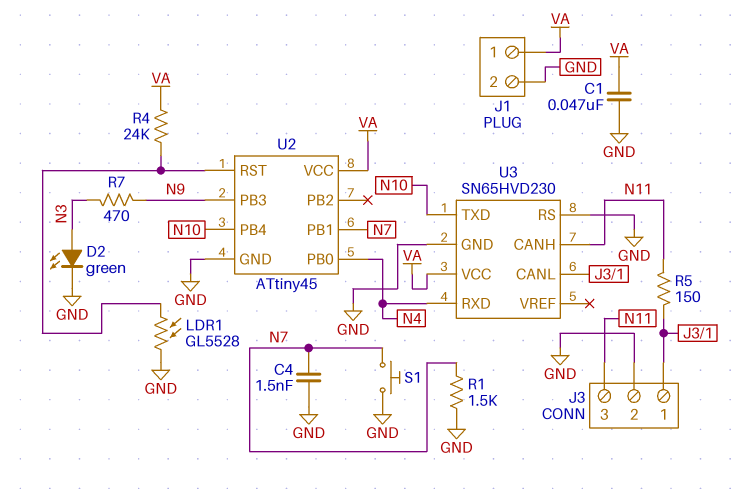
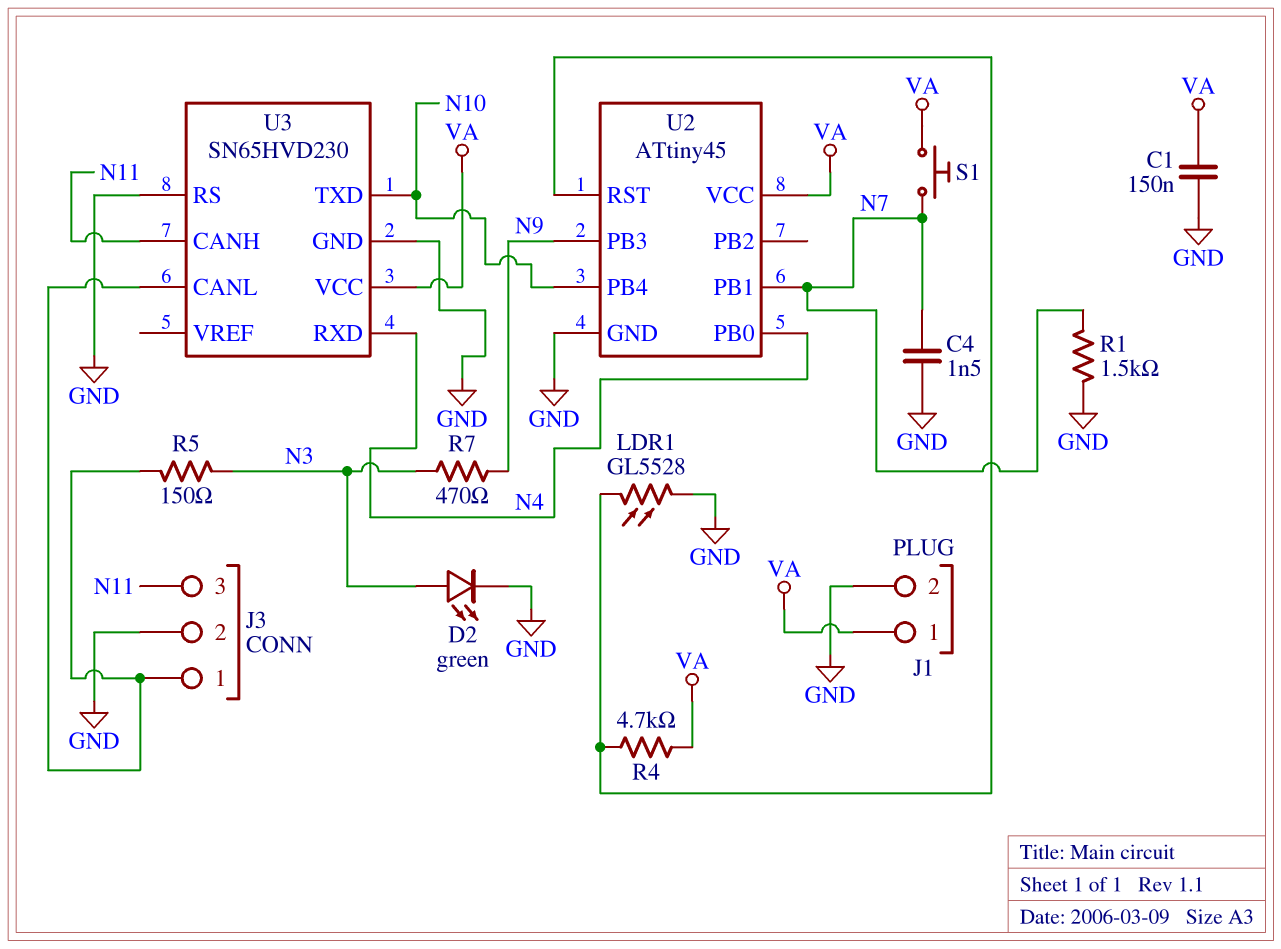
C1: 47nF (GND, VA) -> 150nF (GND, VA)
R4: 24k (U2/RST, VA) -> 4.7k (U2/RST, VA)
R5: 150 (J3/1, N11) -> 150 (J3/1, N3)
S1: button (GND, N7) -> button (N7, VA)

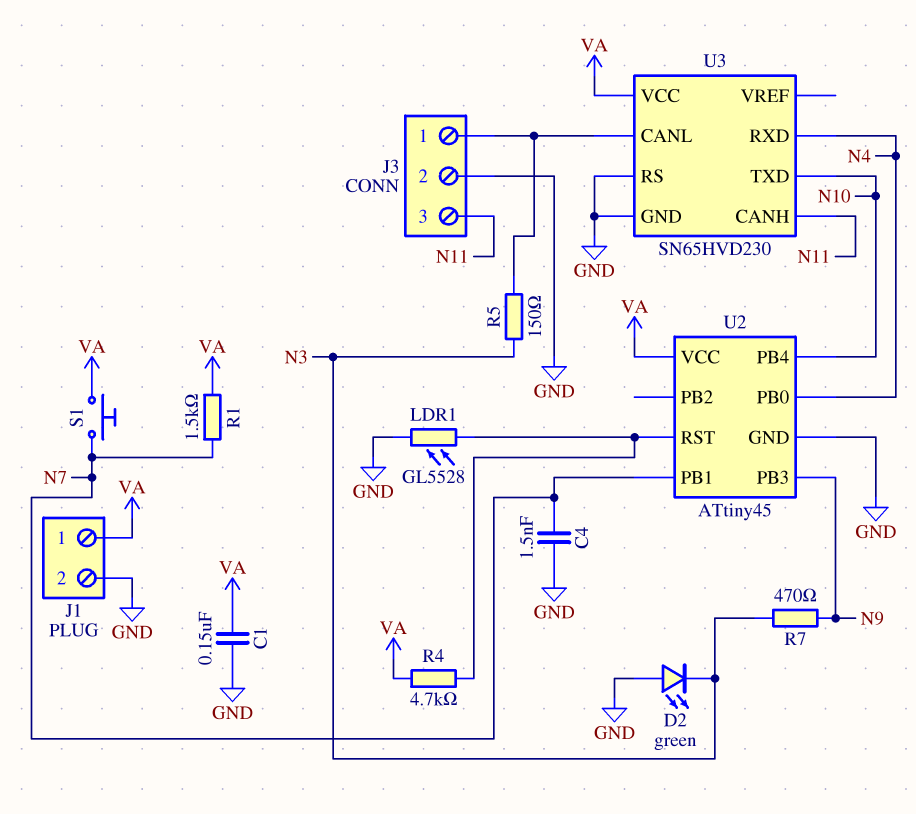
D2: LED green (A N3, K GND) -> LED green (A GND, K N3)
R1: 1.5k (GND, N7) -> 1.5k (N7, VA)

